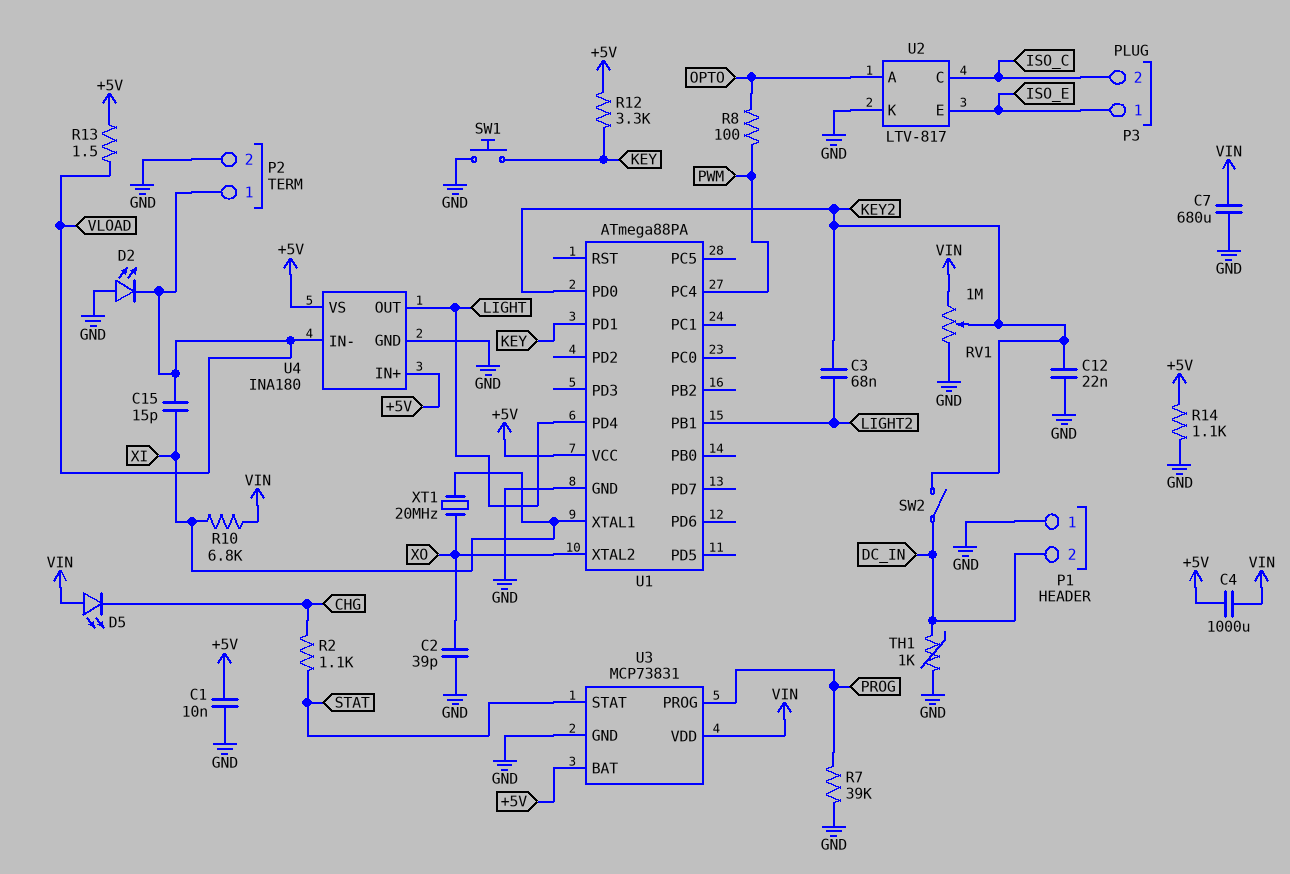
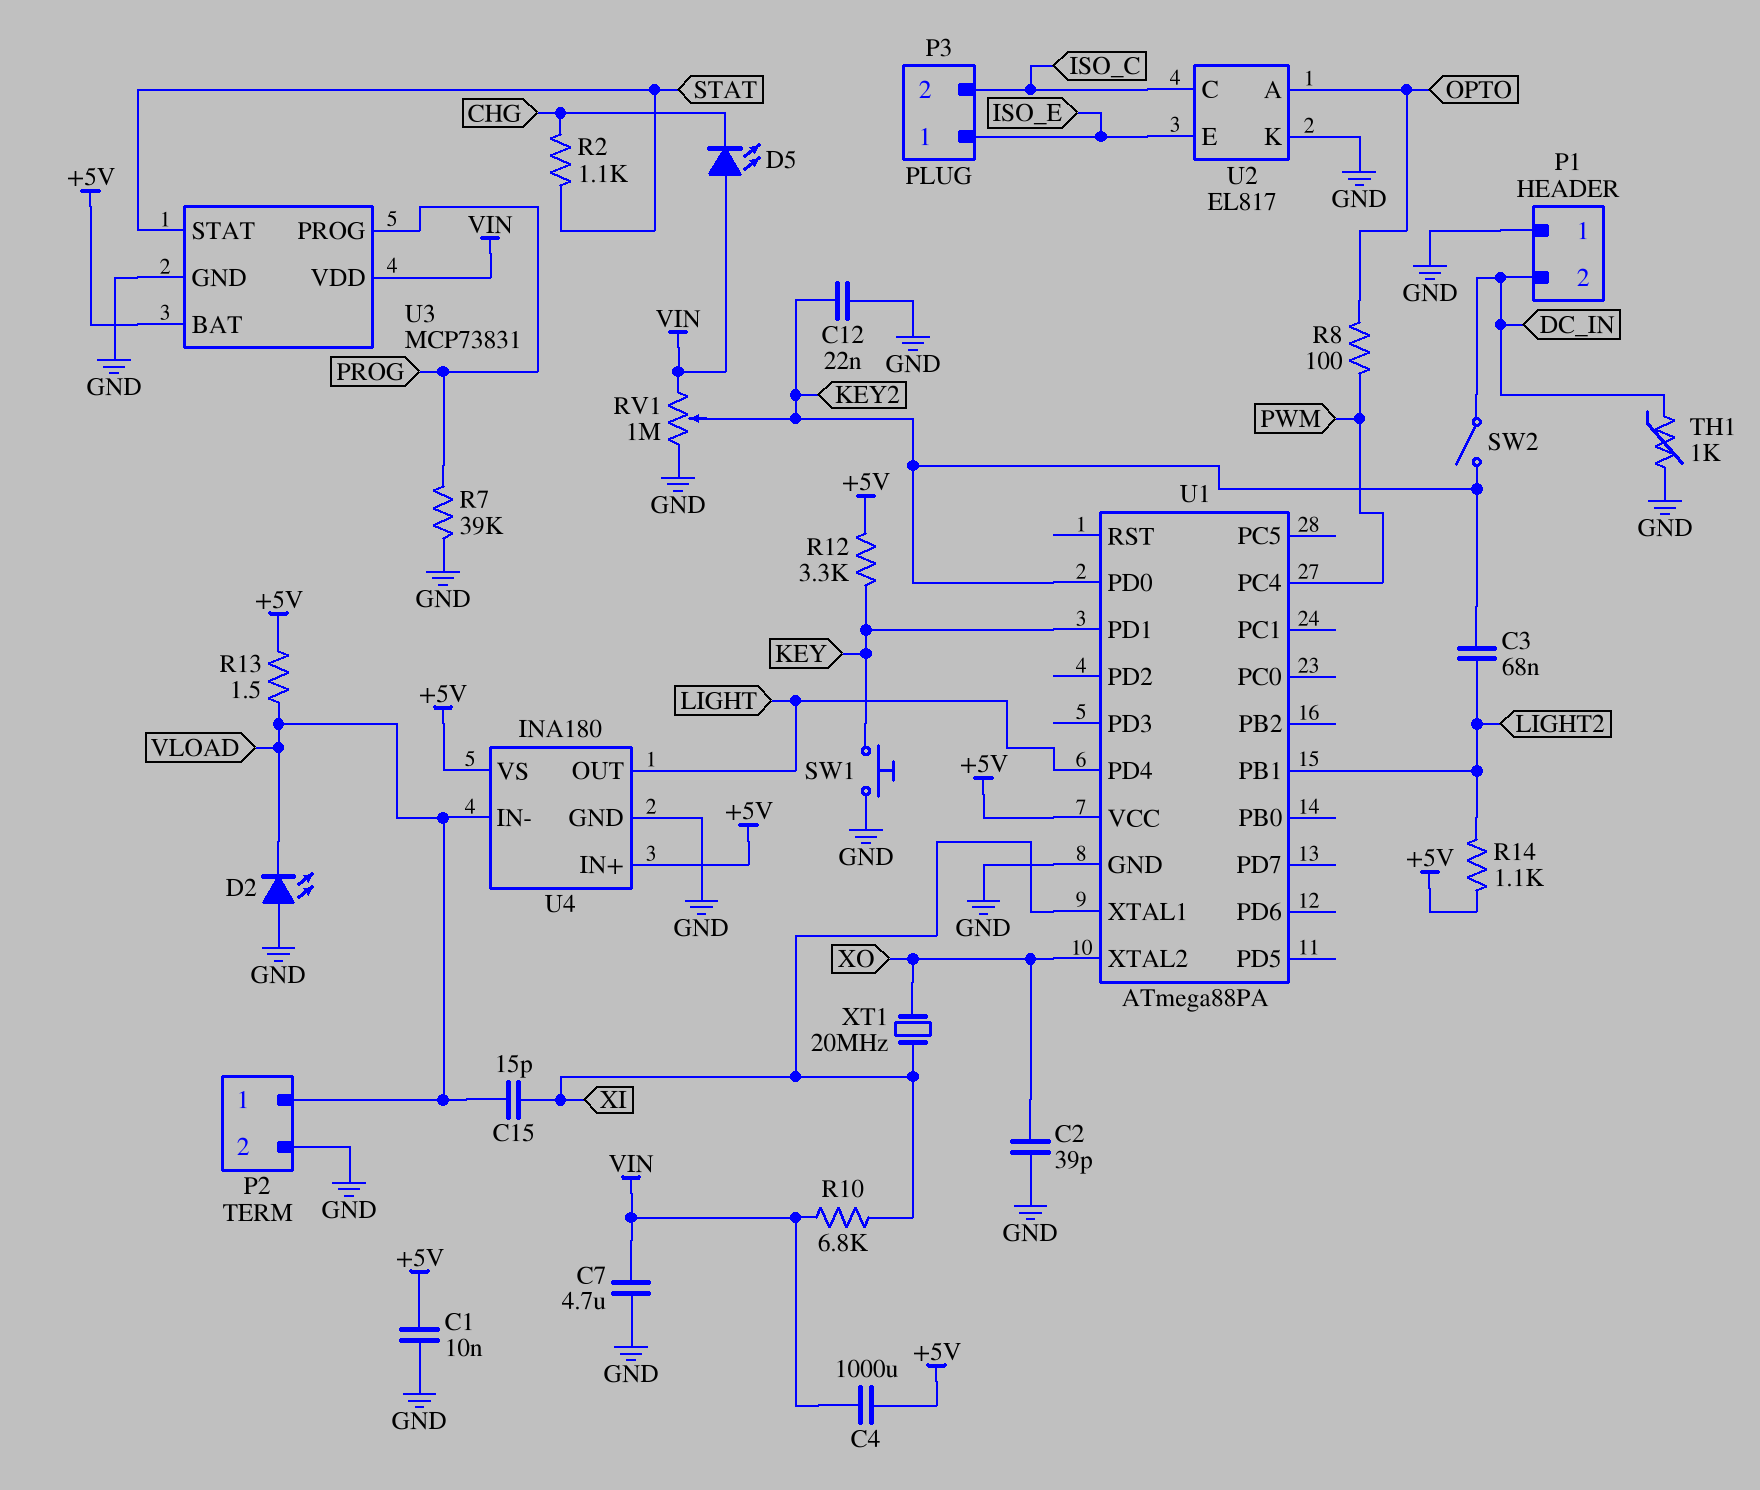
C7: 680uF (GND, VIN) -> 4.7uF (GND, VIN)
R14: 1.1k (+5V, GND) -> 1.1k (+5V, LIGHT2)
U2: LTV-817 -> EL817

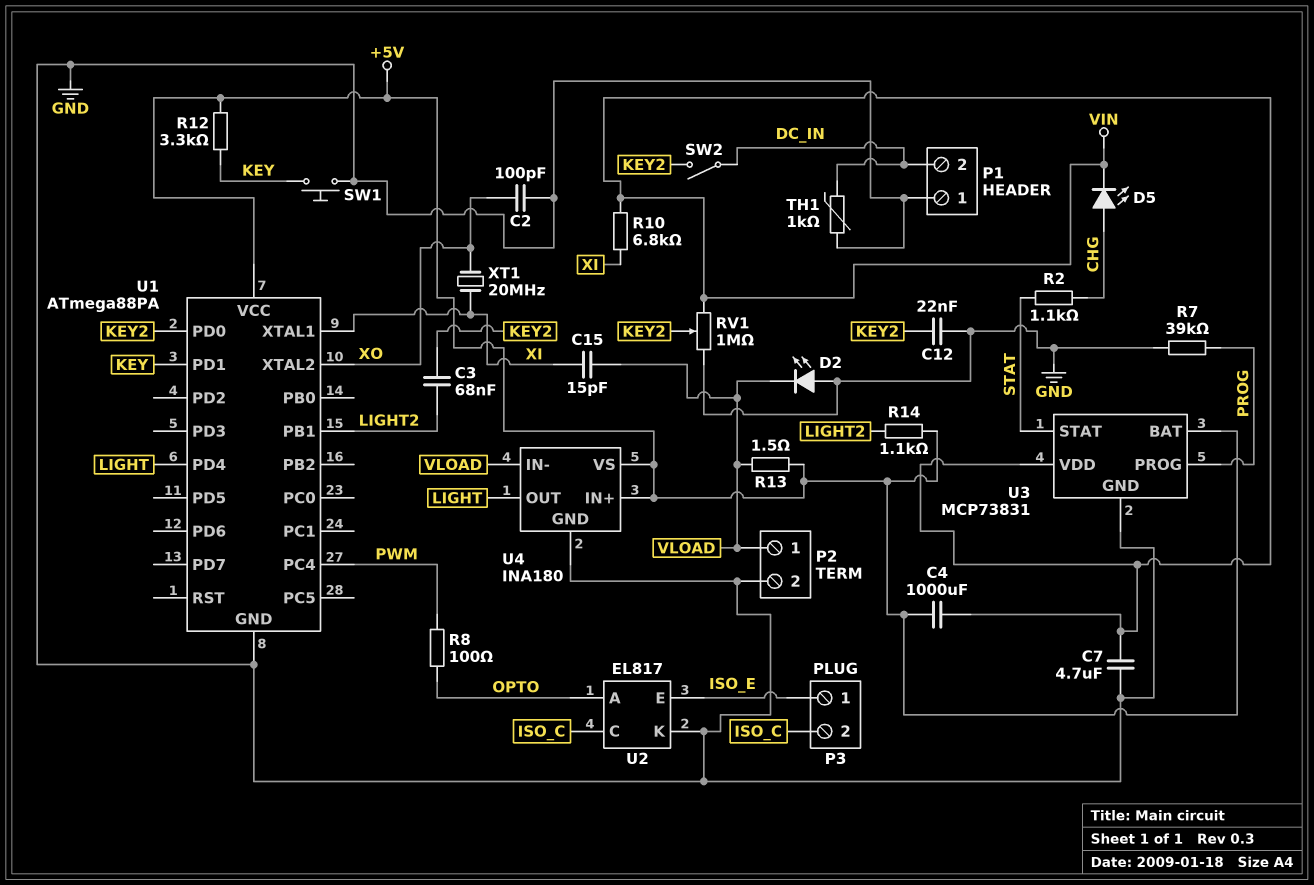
C1: 10nF (+5V, GND) -> none
C2: 39pF (GND, XO) -> 100pF (GND, XO)
D5: LED (A VIN, K CHG) -> LED (A CHG, K VIN)

